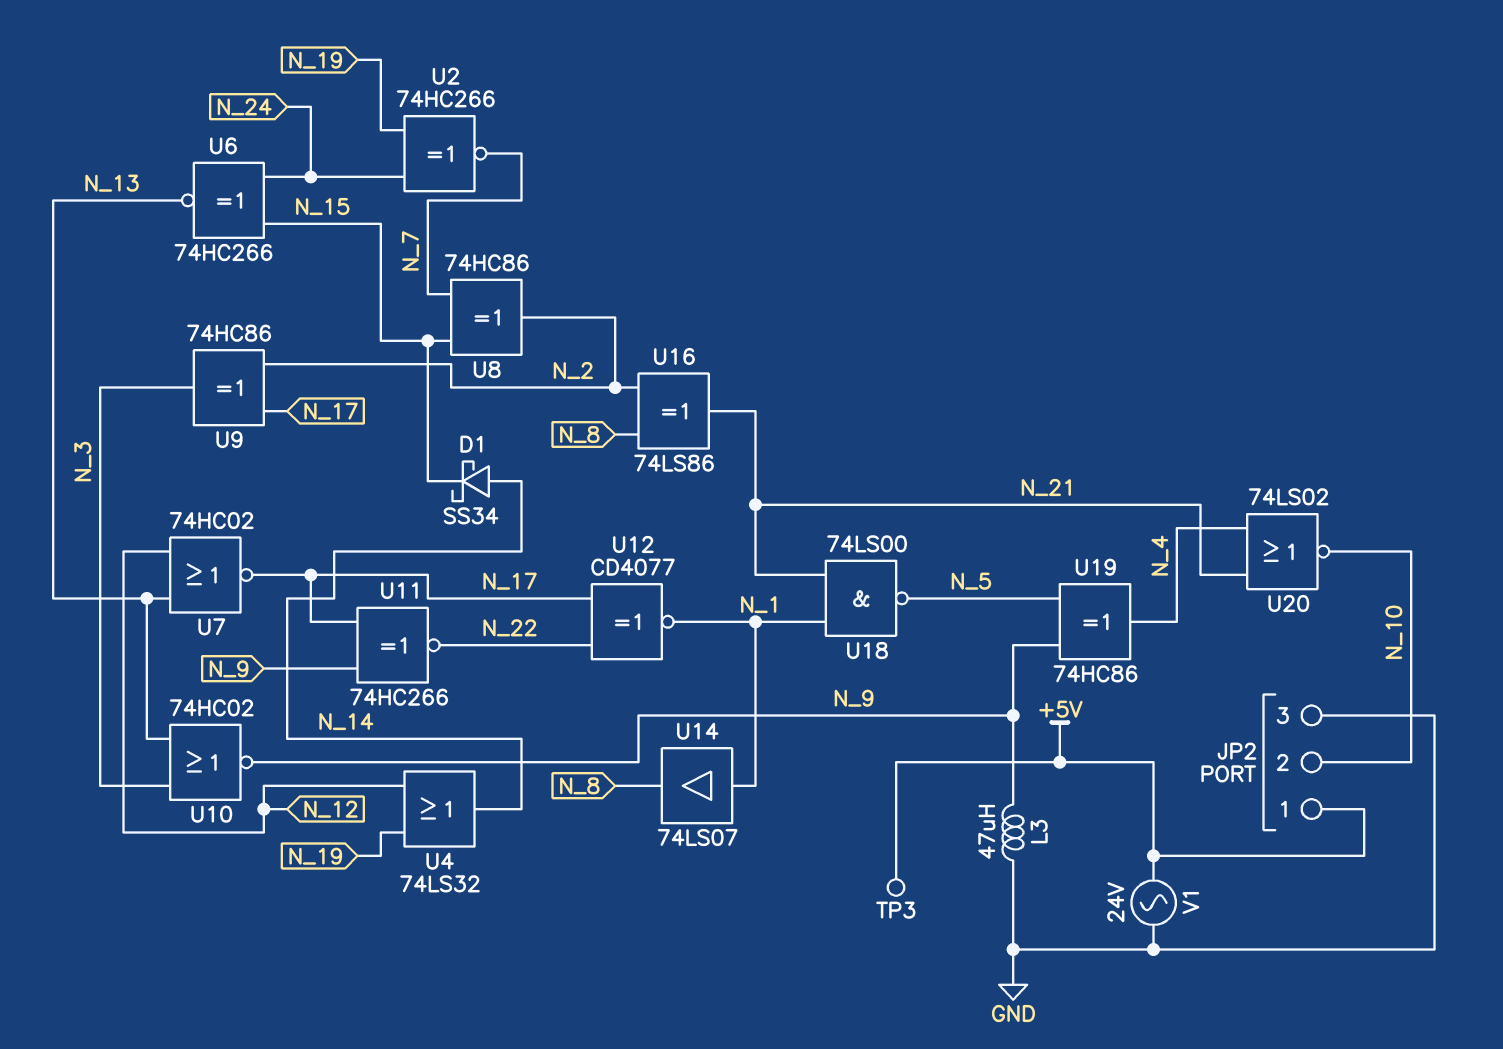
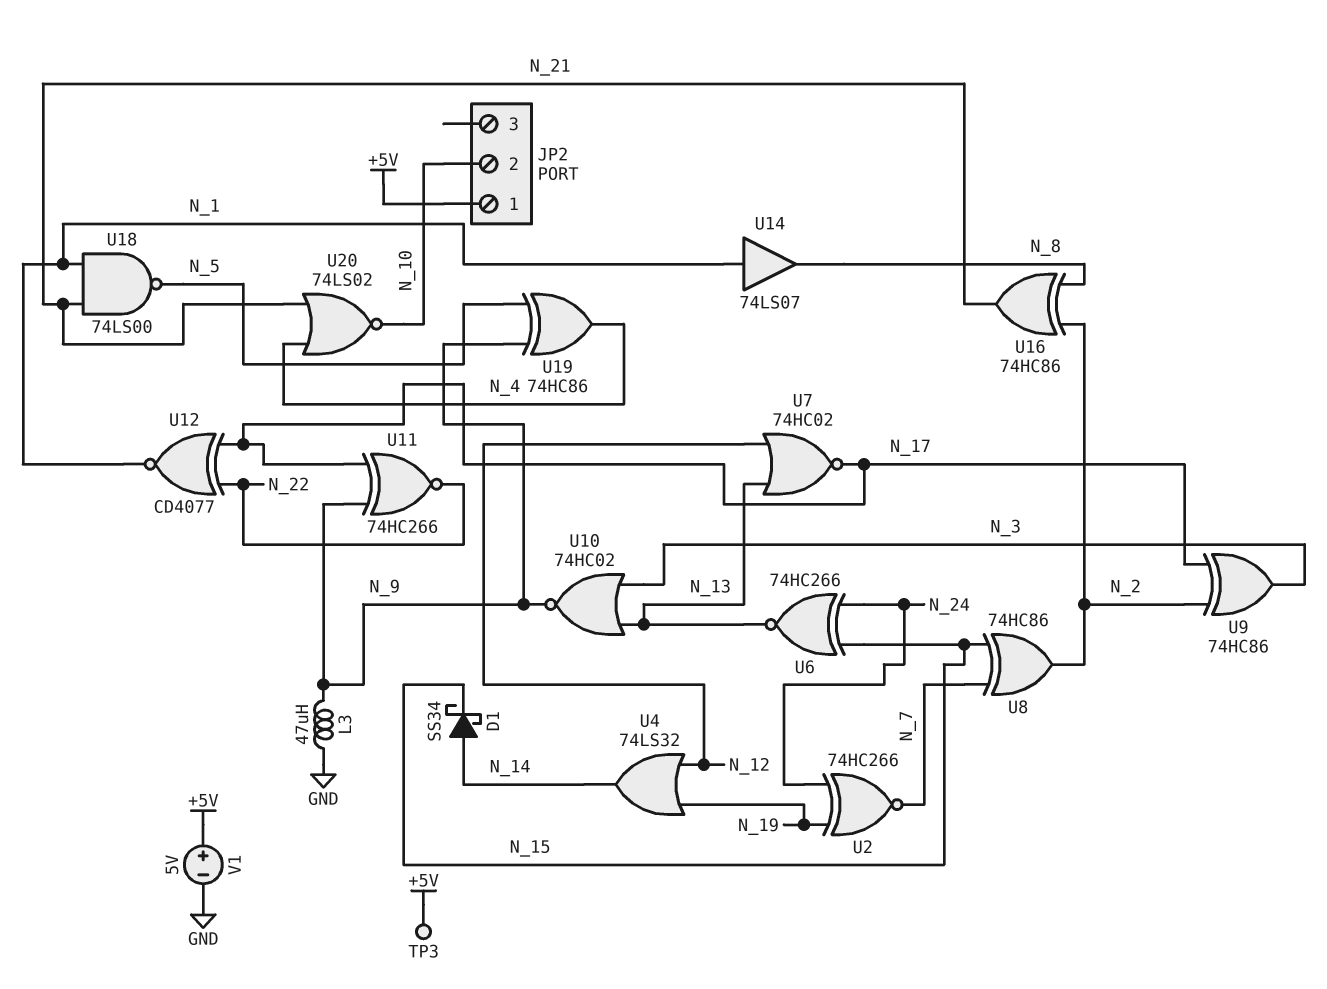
JP2 pin 3: GND -> none
U16: XOR 74LS86 (in N_2, in N_8, out N_21) -> XOR 74HC86 (in N_2, in N_8, out N_21)
V1: AC 24V (+5V, GND) -> 5V (plus +5V, minus GND)

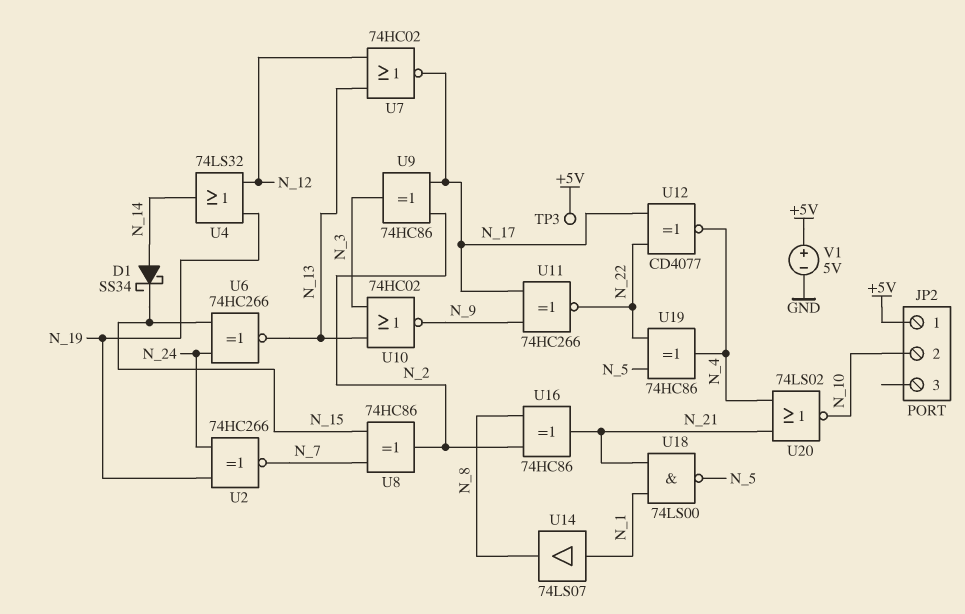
L3: 47uH (GND, N_9) -> none
U12: XNOR CD4077 (in N_17, in N_22, out N_1) -> XNOR CD4077 (in N_17, in N_22, out N_4)
U19: XOR 74HC86 (in N_5, in N_9, out N_4) -> XOR 74HC86 (in N_5, in N_22, out N_4)

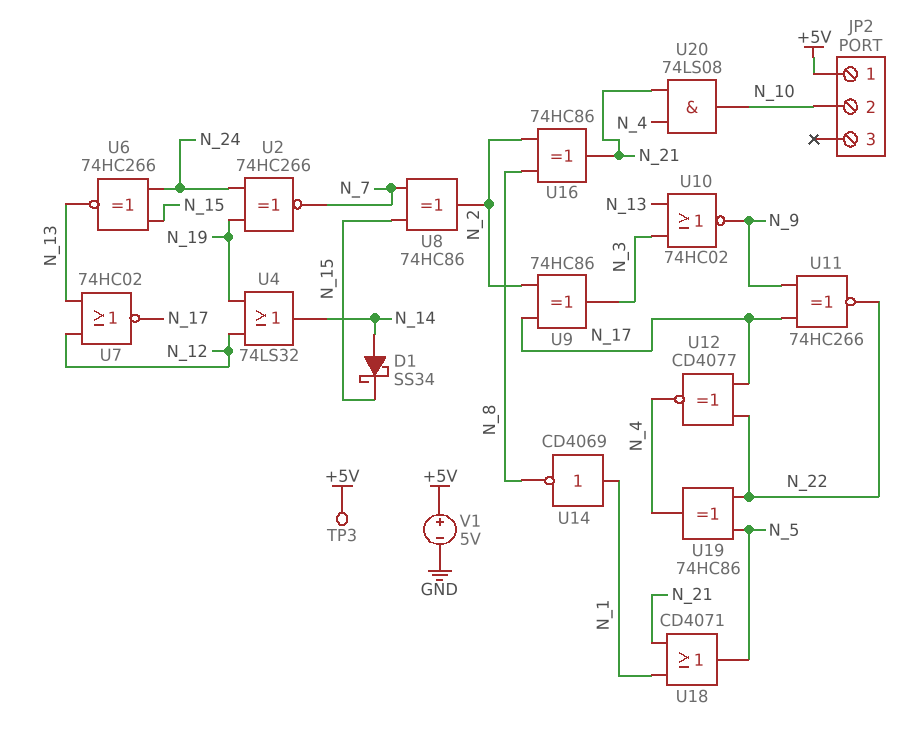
U14: buffer 74LS07 (in N_1, out N_8) -> NOT CD4069 (in N_1, out N_8)
U18: NAND 74LS00 (in N_1, in N_21, out N_5) -> OR CD4071 (in N_1, in N_21, out N_5)
U20: NOR 74LS02 (in N_4, in N_21, out N_10) -> AND 74LS08 (in N_4, in N_21, out N_10)

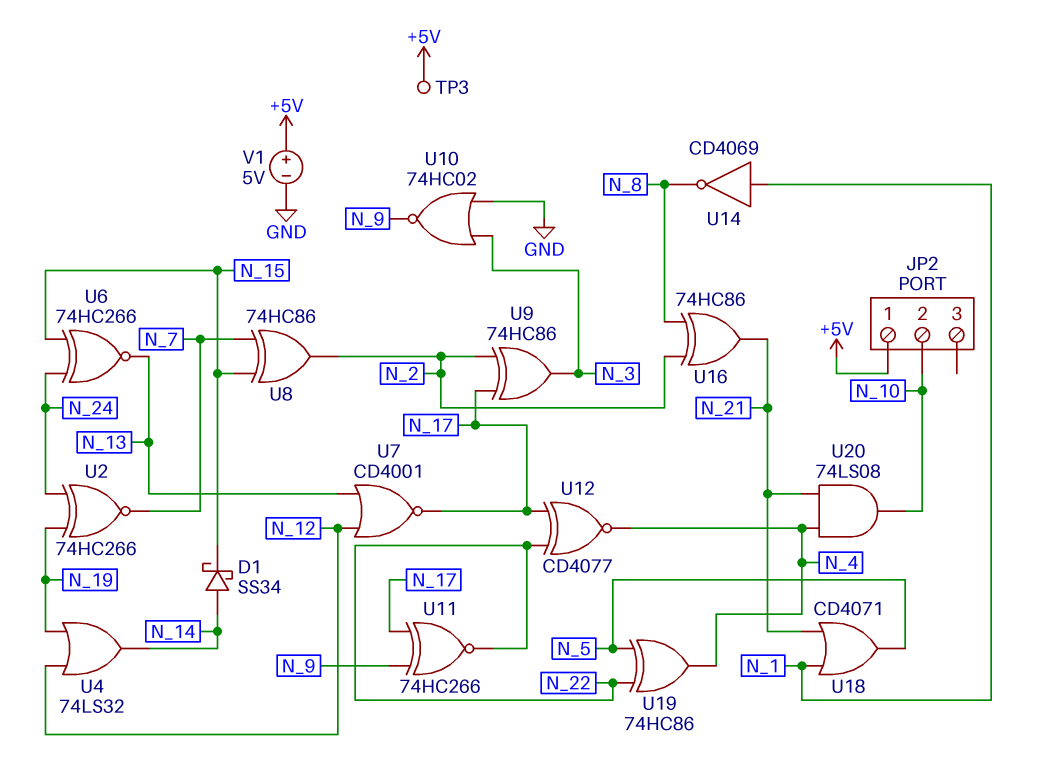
U7: NOR 74HC02 (in N_12, in N_13, out N_17) -> NOR CD4001 (in N_12, in N_13, out N_17)
U10: NOR 74HC02 (in N_3, in N_13, out N_9) -> NOR 74HC02 (in GND, in N_3, out N_9)

